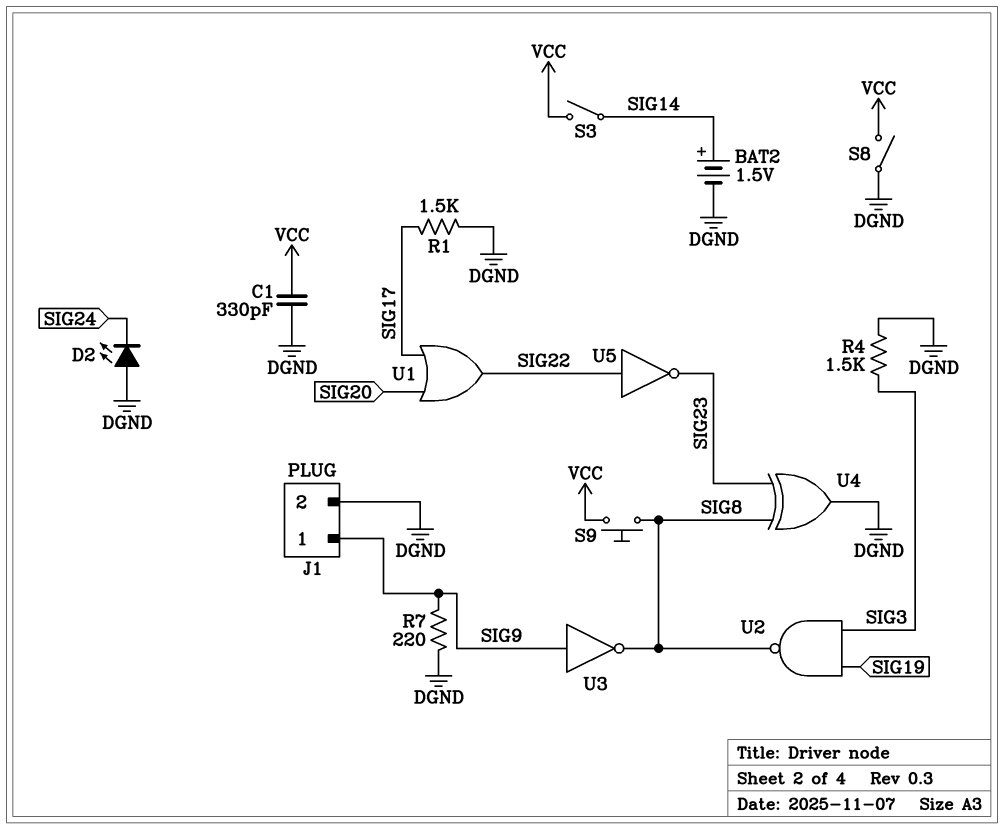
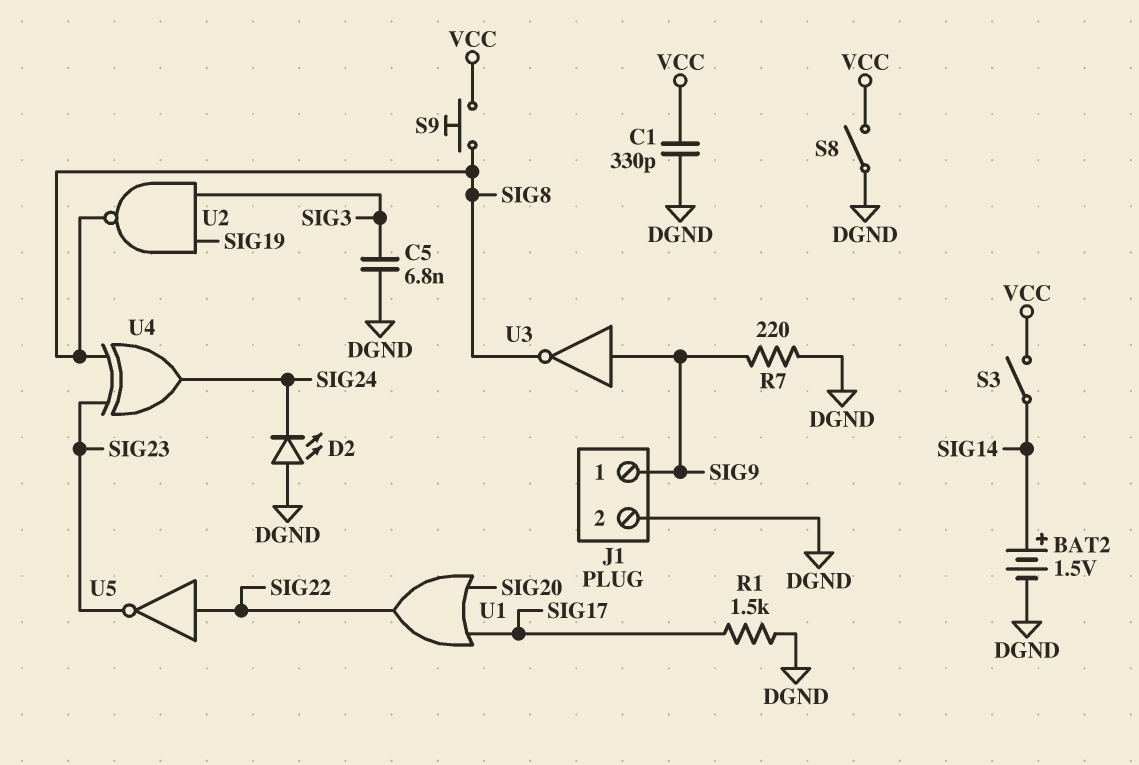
C5: none -> 6.8nF (DGND, SIG3)
R4: 1.5k (DGND, SIG3) -> none
U4: XOR (in SIG8, in SIG23, out DGND) -> XOR (in SIG8, in SIG23, out SIG24)

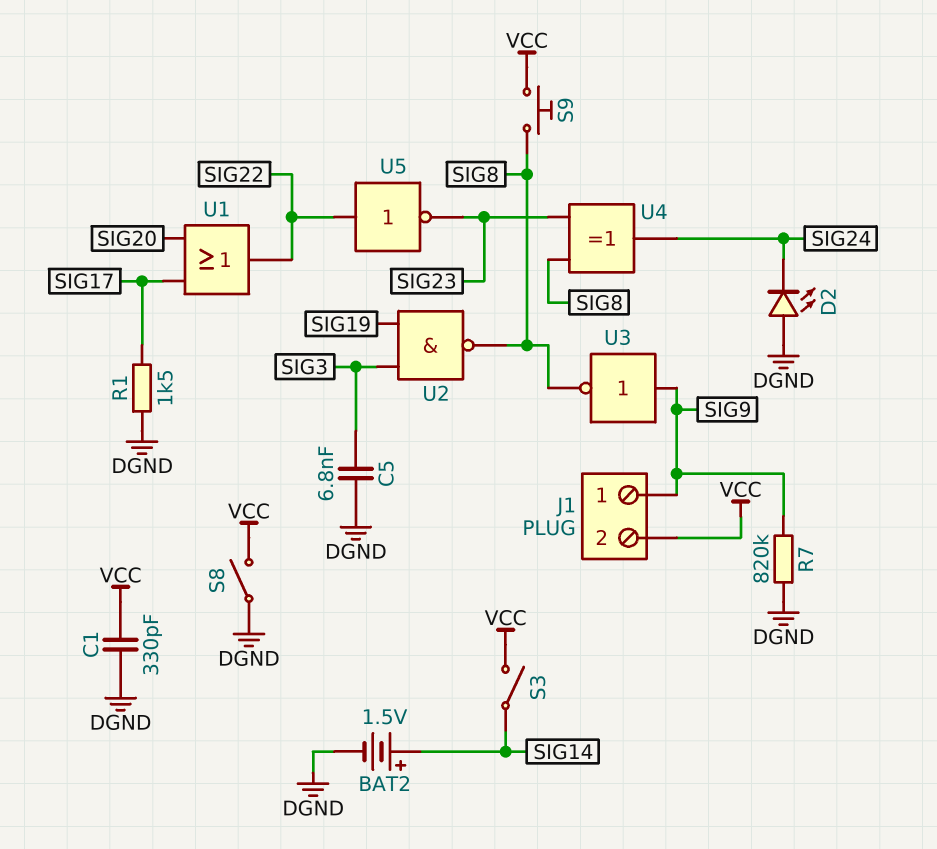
J1 pin 2: DGND -> VCC
R7: 220 (DGND, SIG9) -> 820k (DGND, SIG9)

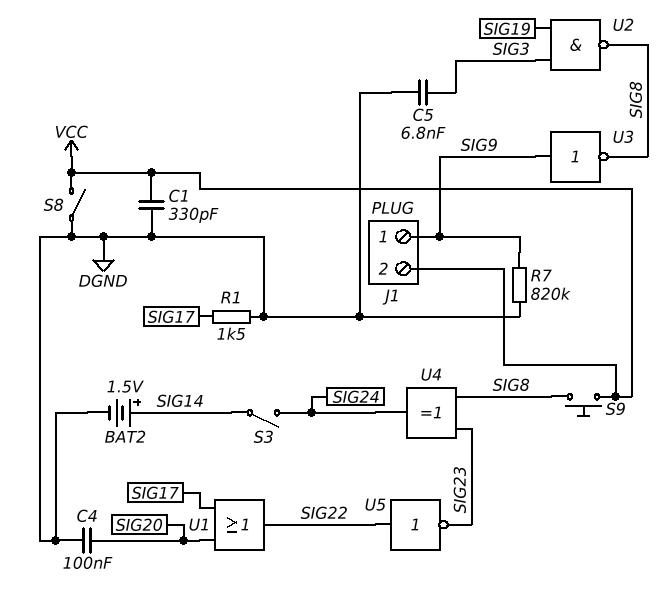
C4: none -> 100nF (DGND, SIG20)
D2: LED (A DGND, K SIG24) -> none
S3: switch (SIG14, VCC) -> switch (SIG14, SIG24)

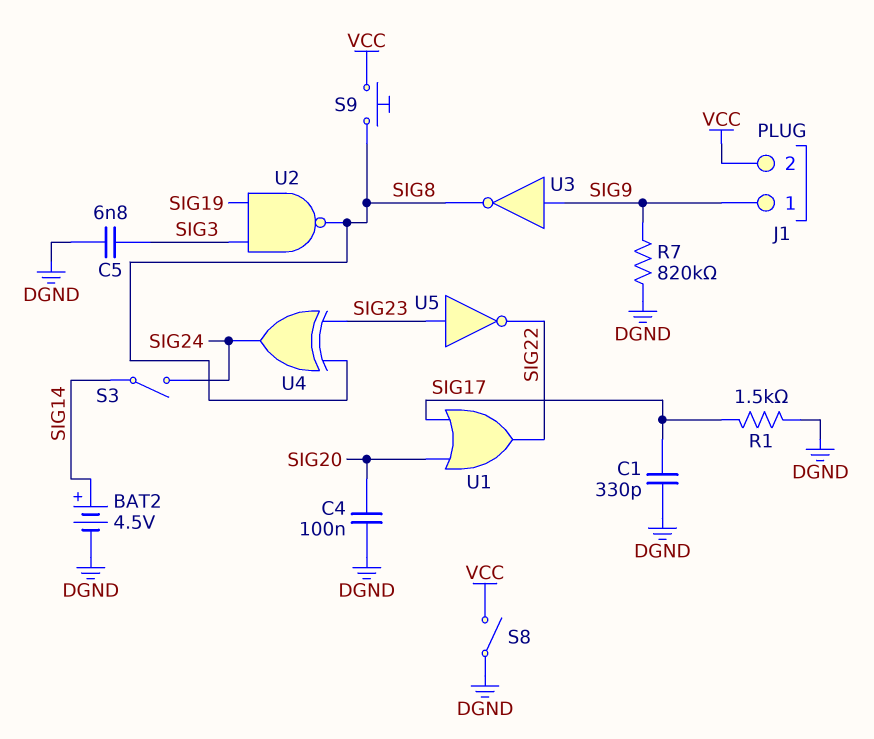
BAT2: 1.5V (plus SIG14, minus DGND) -> 4.5V (plus SIG14, minus DGND)
C1: 330pF (DGND, VCC) -> 330pF (DGND, SIG17)
U5: NOT (in SIG22, out SIG23) -> NOT (in SIG23, out SIG22)

